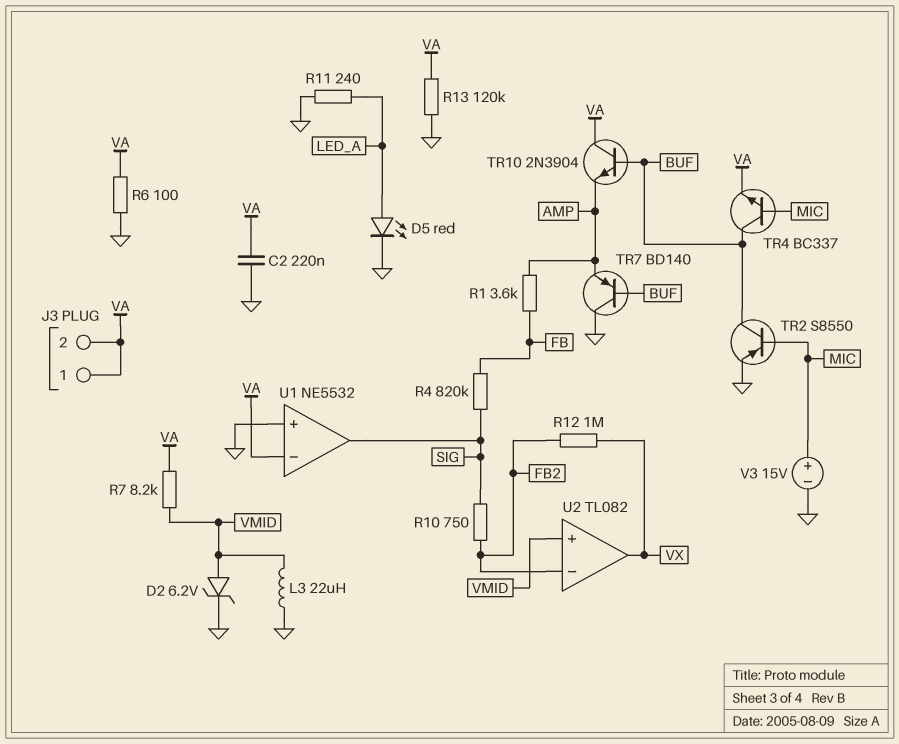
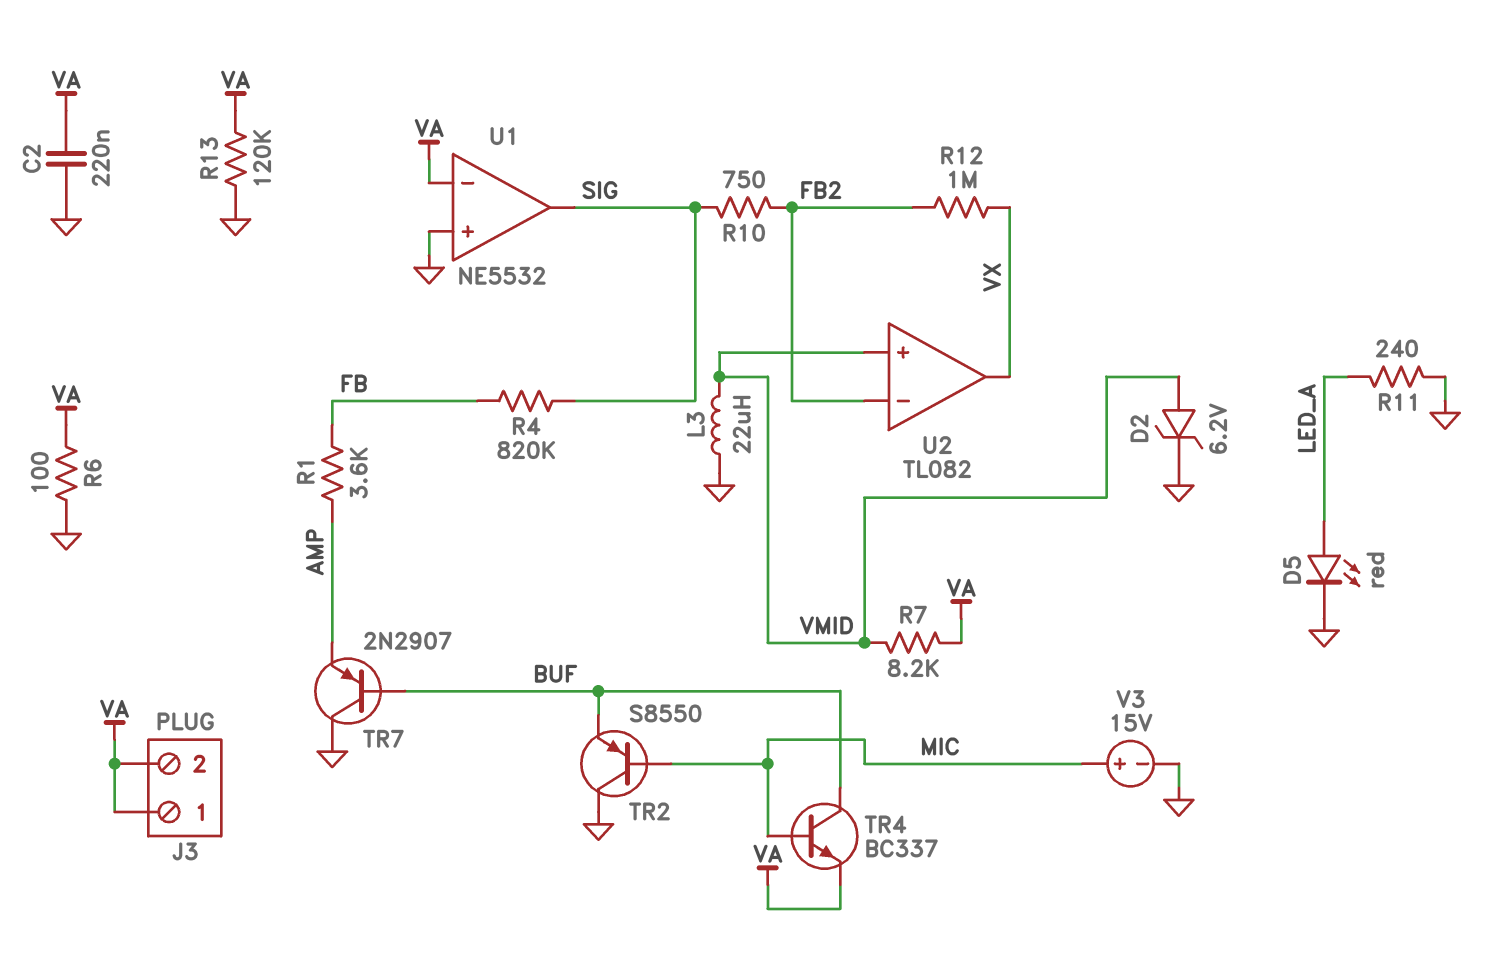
TR2: PNP S8550 (B MIC, C BUF, E GND) -> PNP S8550 (B MIC, C GND, E BUF)
TR7: PNP BD140 (B BUF, C GND, E AMP) -> PNP 2N2907 (B BUF, C GND, E AMP)
TR10: NPN 2N3904 (B BUF, C VA, E AMP) -> none

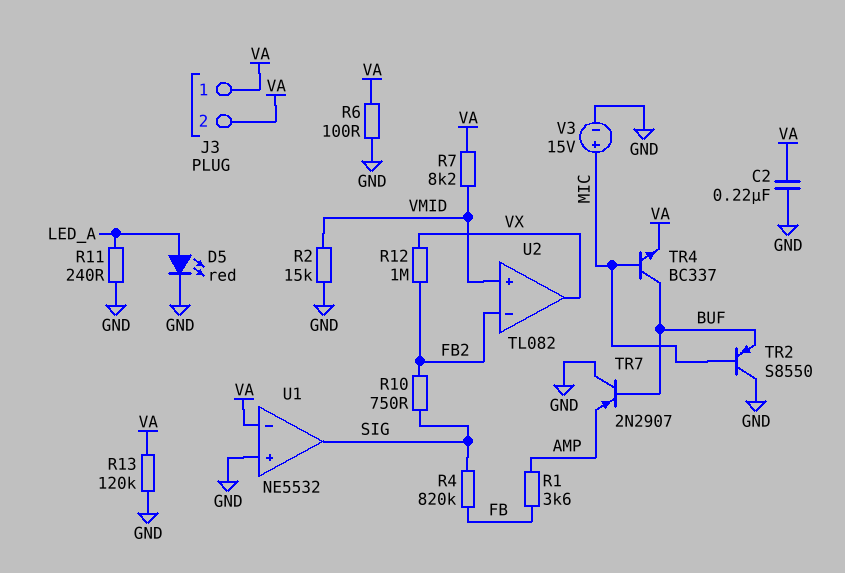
D2: zener 6.2V (A VMID, K GND) -> none
L3: 22uH (GND, VMID) -> none
R2: none -> 15k (GND, VMID)

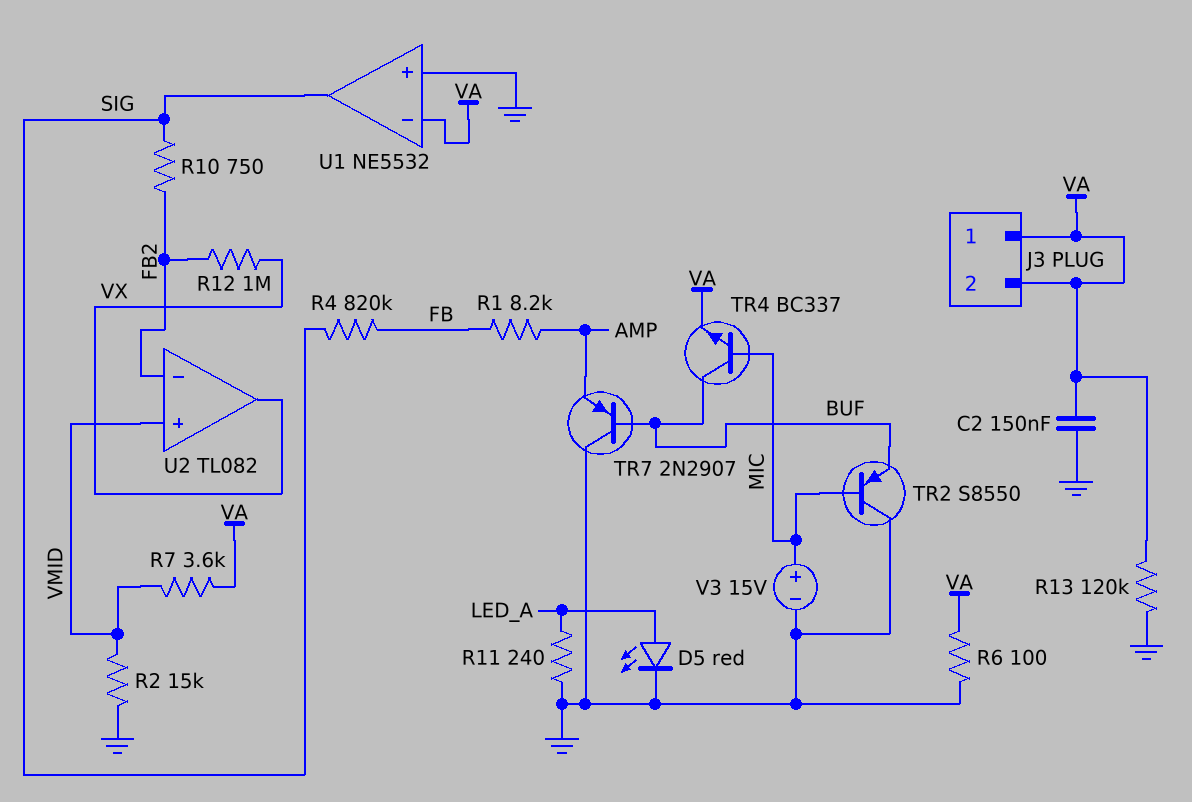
C2: 220nF (GND, VA) -> 150nF (GND, VA)
R1: 3.6k (AMP, FB) -> 8.2k (AMP, FB)
R7: 8.2k (VA, VMID) -> 3.6k (VA, VMID)

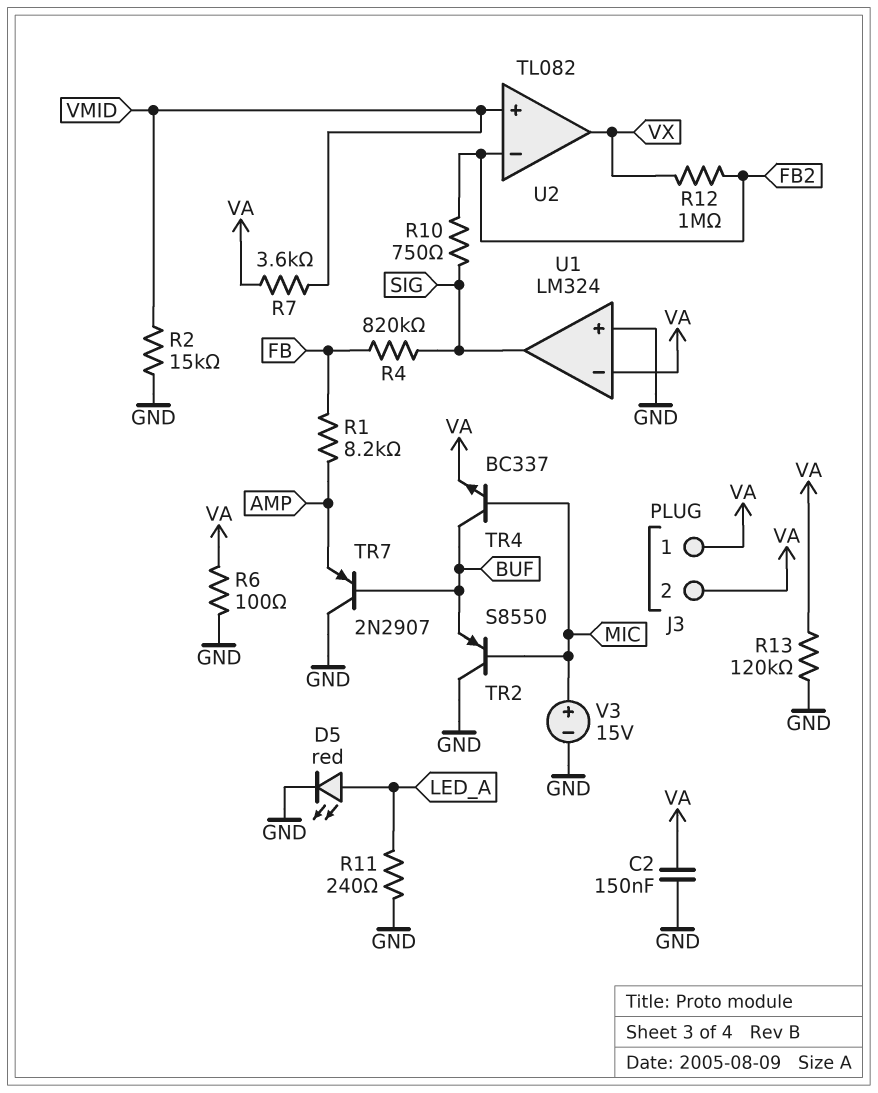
U1: NE5532 -> LM324

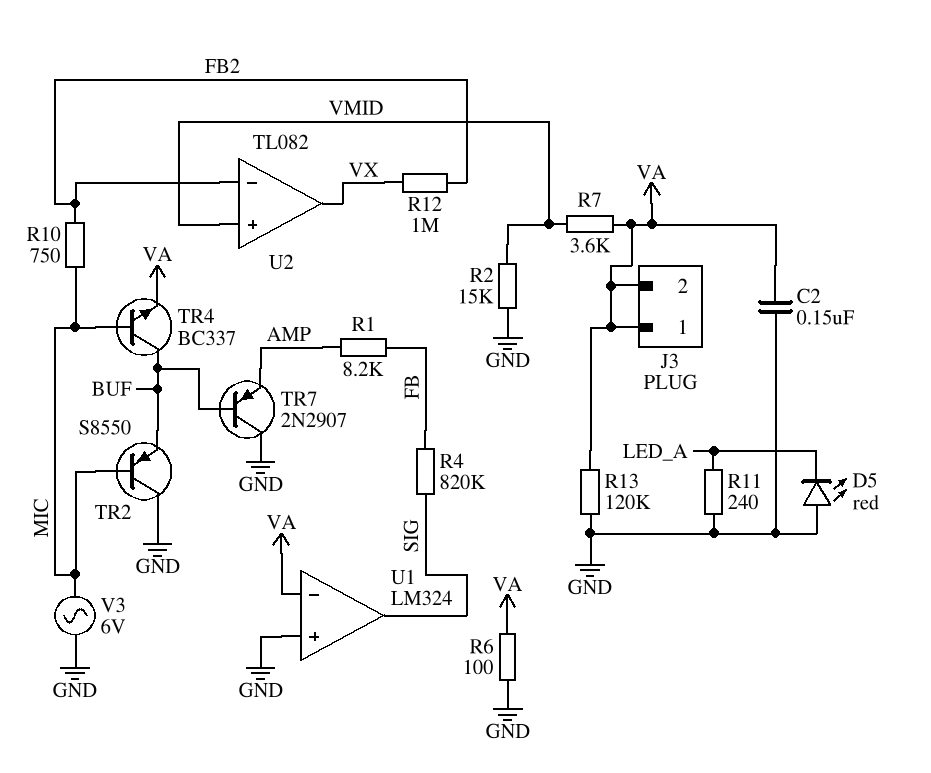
D5: LED red (A LED_A, K GND) -> LED red (A GND, K LED_A)
R10: 750 (FB2, SIG) -> 750 (FB2, MIC)
V3: 15V (plus MIC, minus GND) -> AC 6V (GND, MIC)

